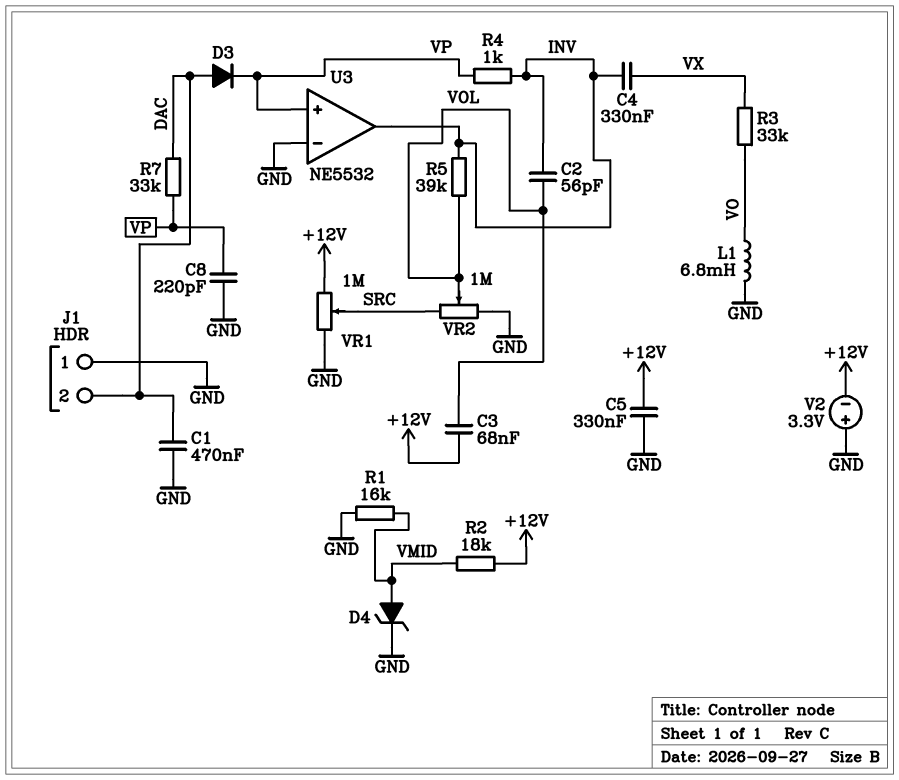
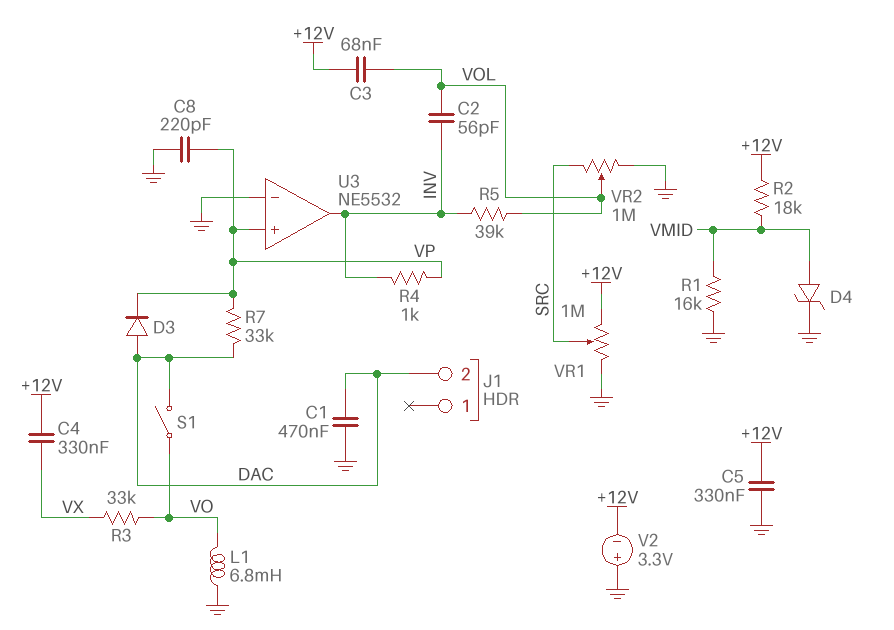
C4: 330nF (INV, VX) -> 330nF (+12V, VX)
J1 pin 1: GND -> none
S1: none -> switch (DAC, VO)

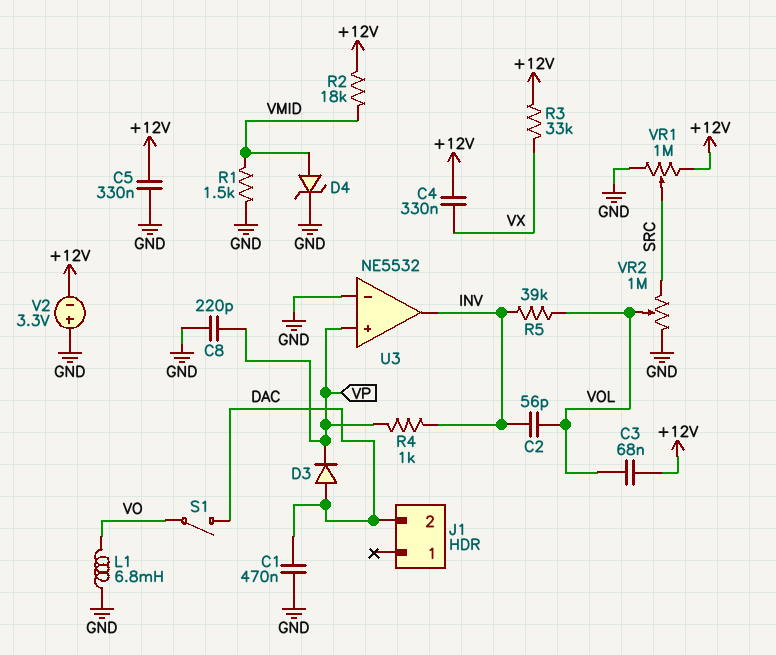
R1: 16k (GND, VMID) -> 1.5k (GND, VMID)
R3: 33k (VO, VX) -> 33k (+12V, VX)
R7: 33k (DAC, VP) -> none

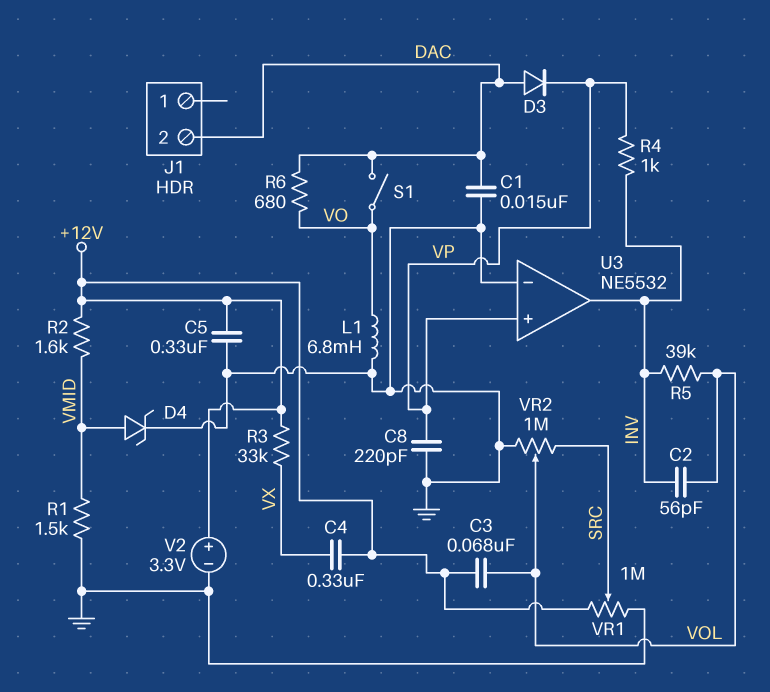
C1: 470nF (DAC, GND) -> 15nF (DAC, GND)
R2: 18k (+12V, VMID) -> 1.6k (+12V, VMID)
R6: none -> 680 (DAC, VO)
V2: 3.3V (plus GND, minus +12V) -> 3.3V (plus +12V, minus GND)

